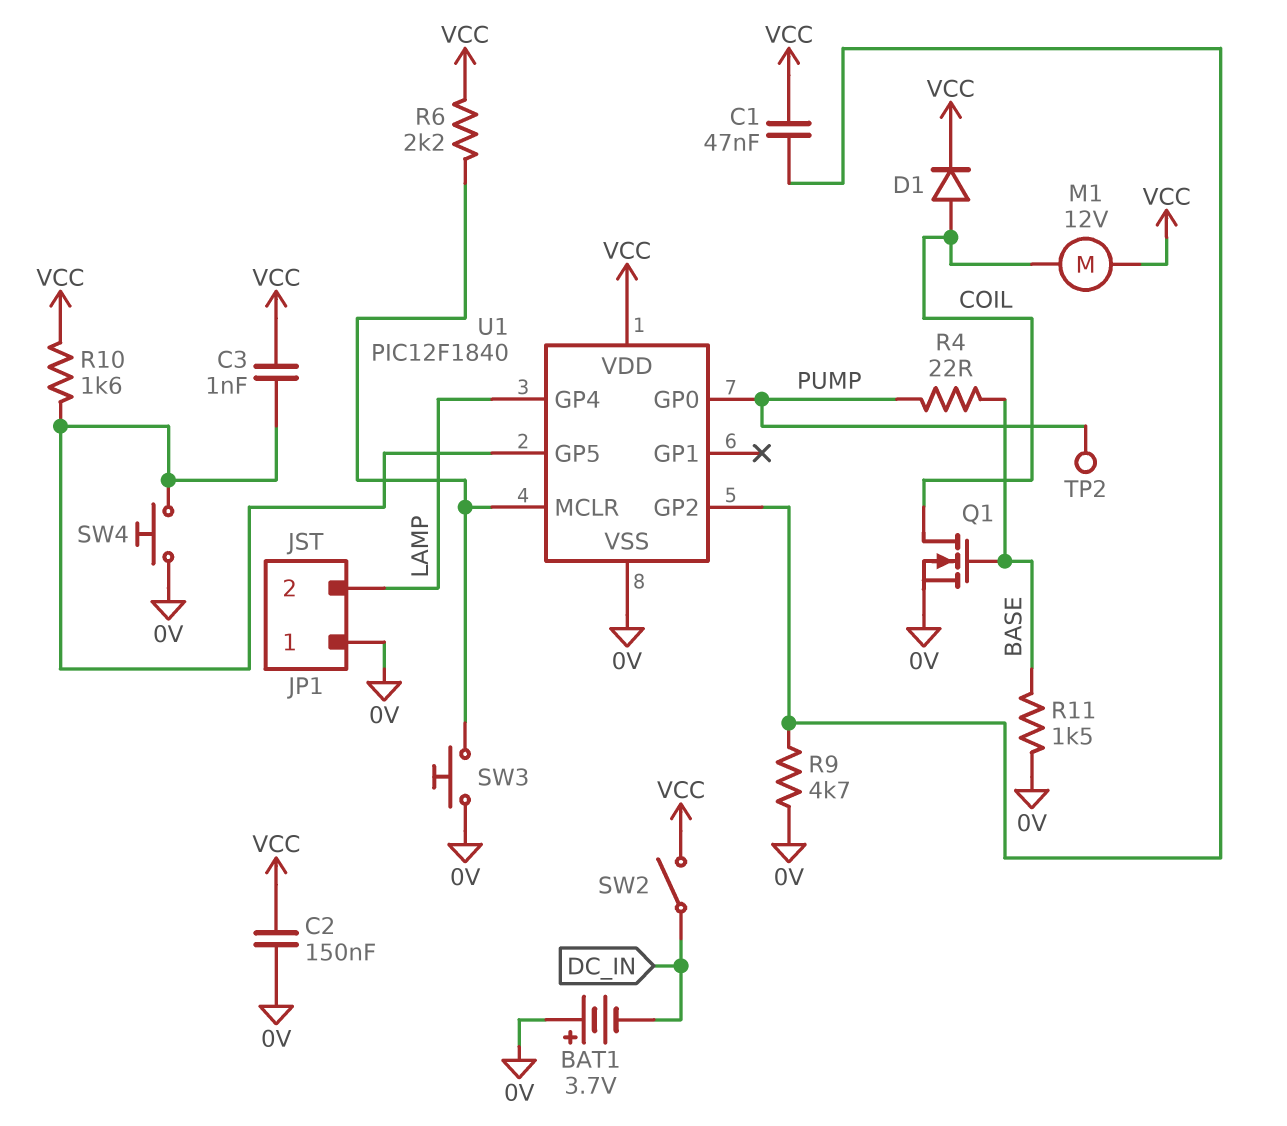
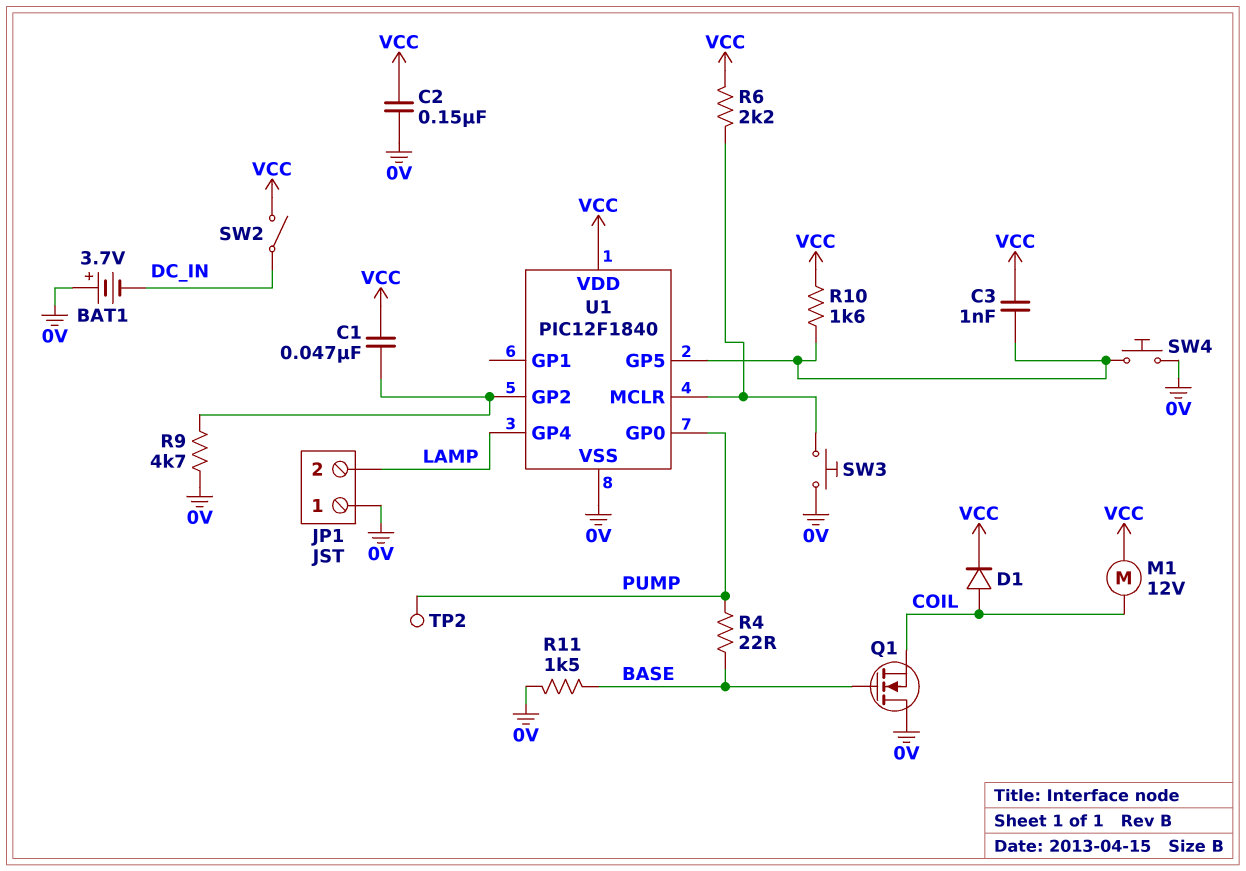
Q1: NMOS (G BASE, D COIL, S 0V) -> NMOS (G BASE, D 0V, S COIL)

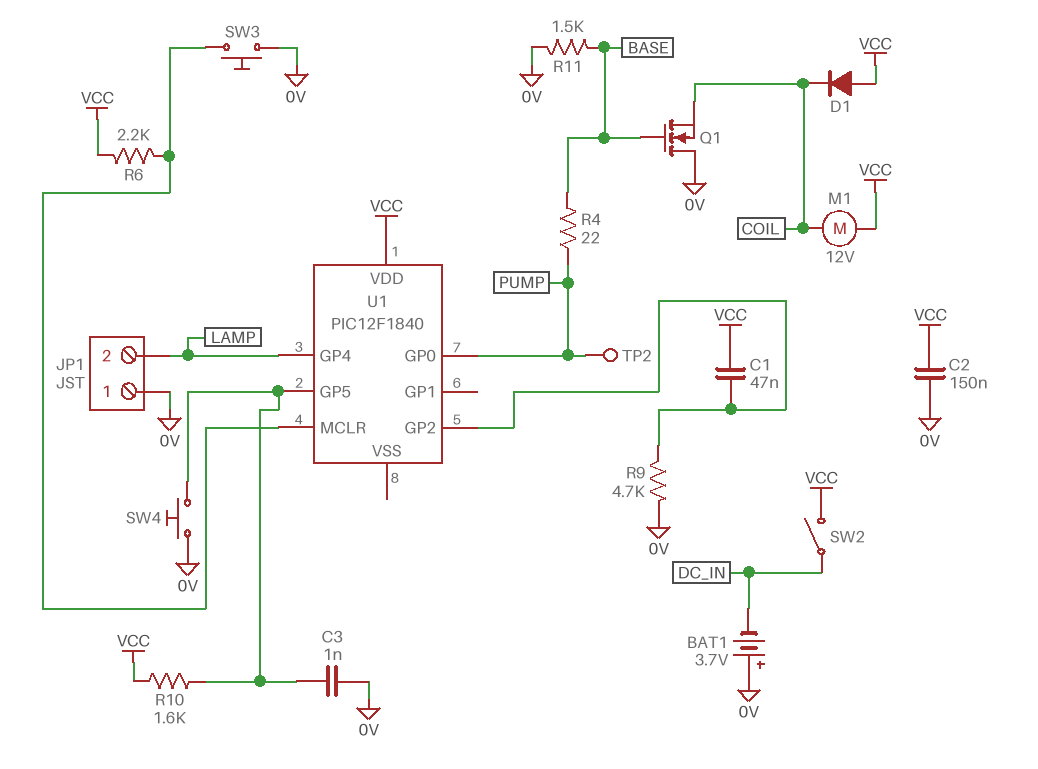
C3: 1nF (U1/GP5, VCC) -> 1nF (0V, U1/GP5)
D1: diode (A COIL, K VCC) -> diode (A VCC, K COIL)
U1 pin VSS: 0V -> none

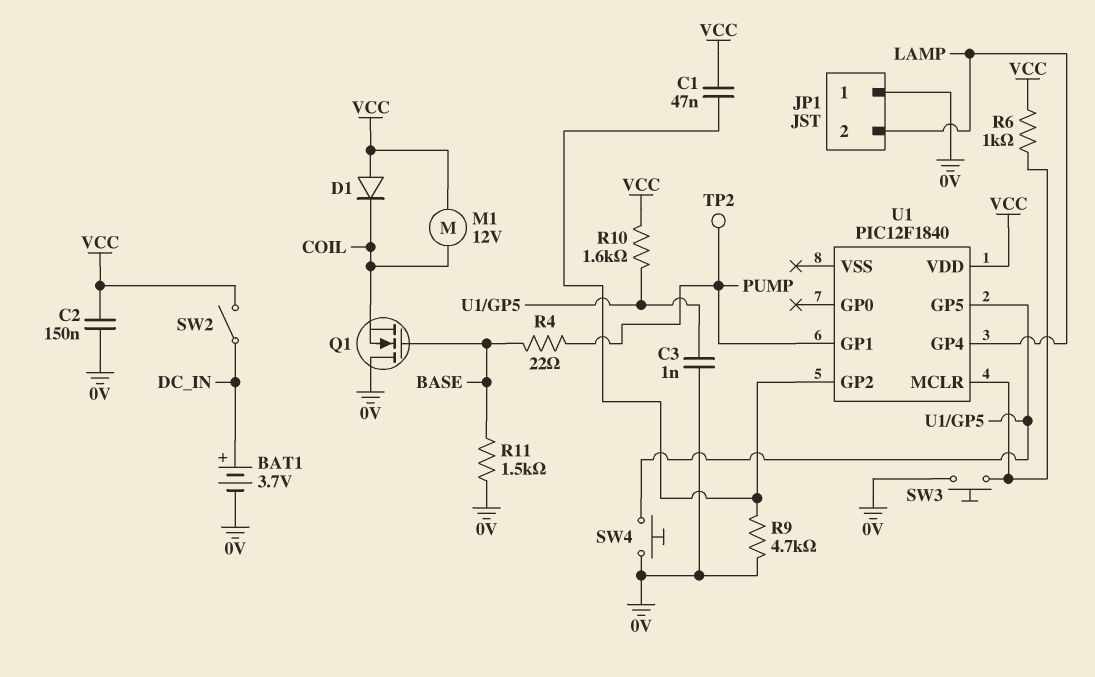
BAT1: 3.7V (plus 0V, minus DC_IN) -> 3.7V (plus DC_IN, minus 0V)
R6: 2.2k (U1/MCLR, VCC) -> 1k (U1/MCLR, VCC)
U1 pin GP0: PUMP -> none
U1 pin GP1: none -> PUMP

